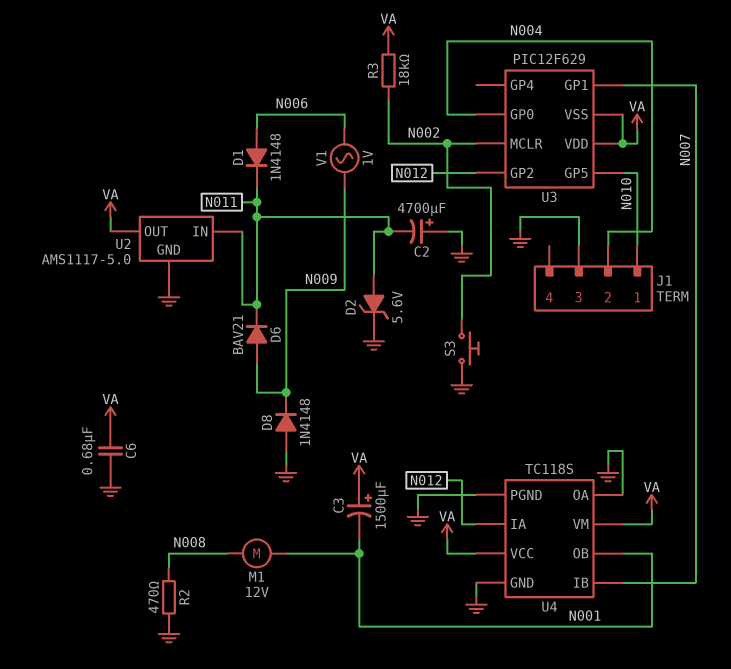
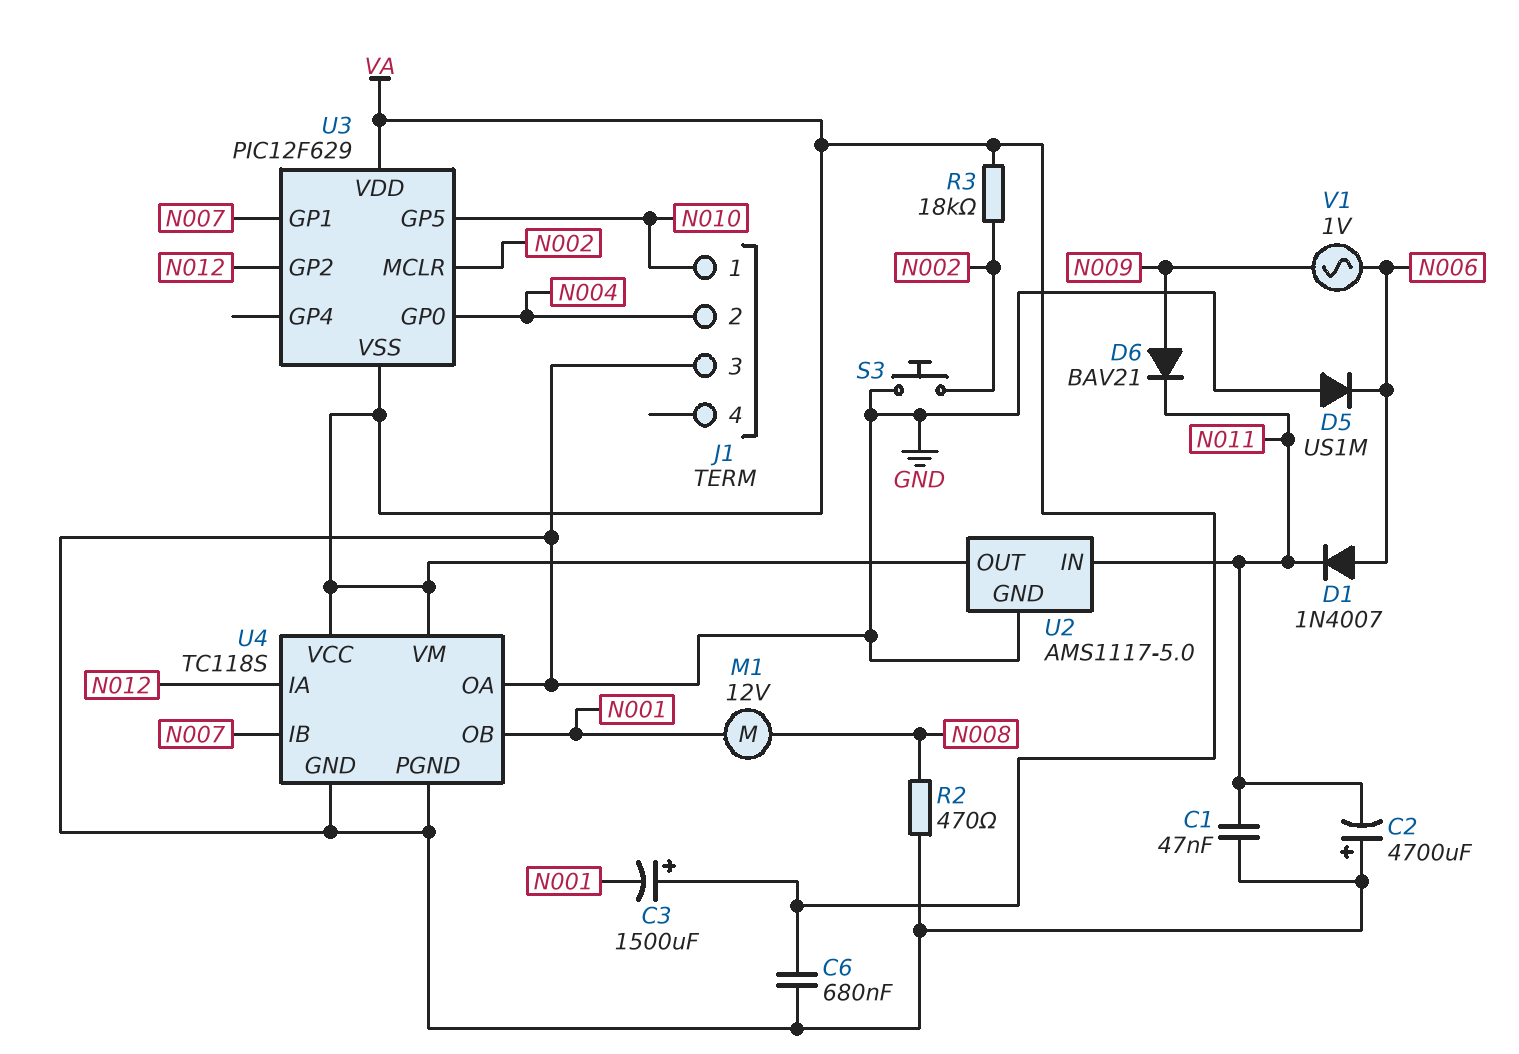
C1: none -> 47nF (GND, N011)
D1: diode 1N4148 (A N006, K N011) -> diode 1N4007 (A N006, K N011)
D2: zener 5.6V (A N011, K GND) -> none
D5: none -> diode US1M (A GND, K N006)
D8: diode 1N4148 (A GND, K N009) -> none

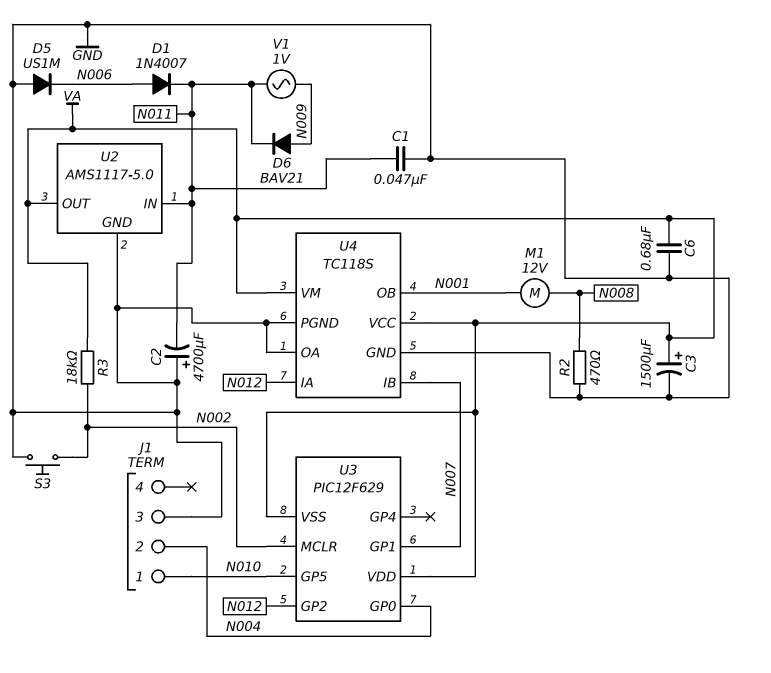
C3: 1500uF (plus VA, minus N001) -> 1500uF (plus VA, minus GND)
V1: AC 1V (N006, N009) -> AC 1V (N009, N011)

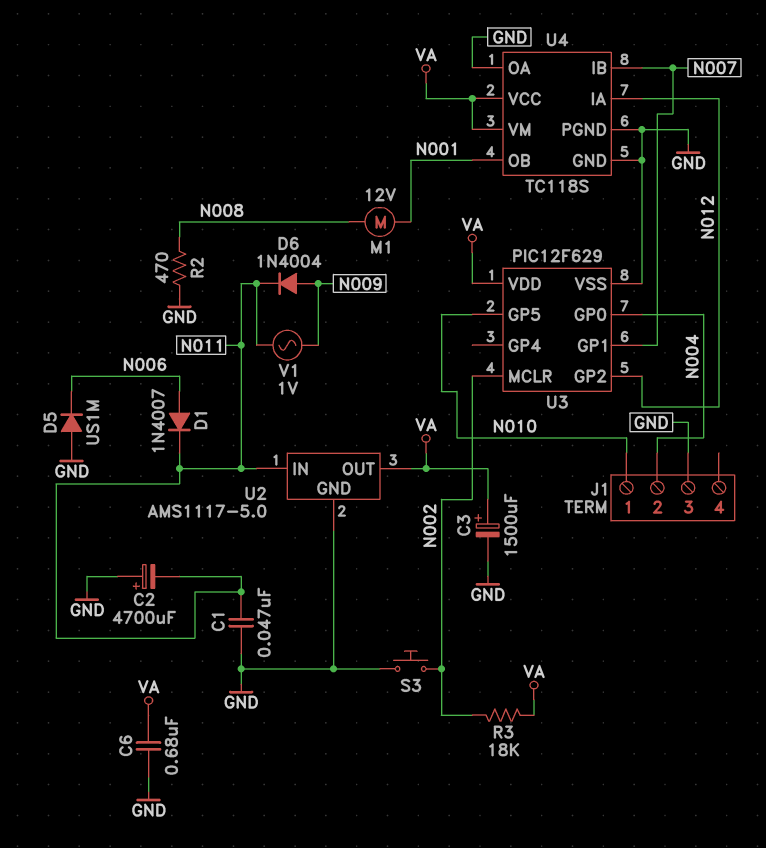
D6: diode BAV21 (A N009, K N011) -> diode 1N4004 (A N009, K N011)
U3 pin VSS: VA -> GND

